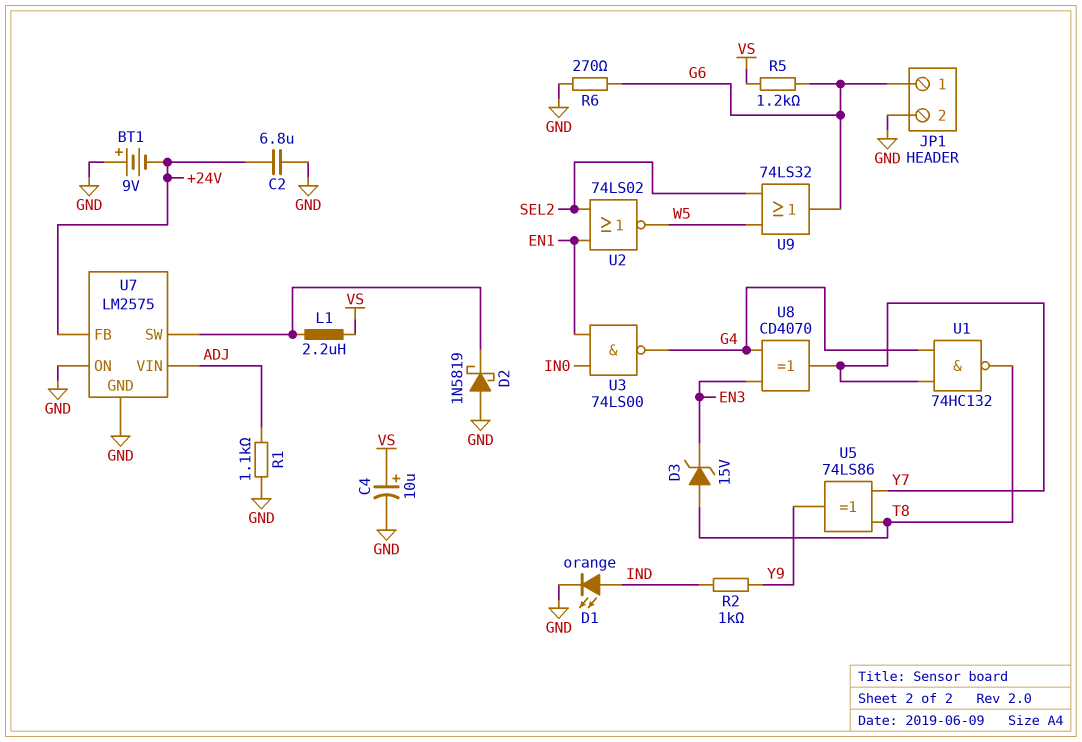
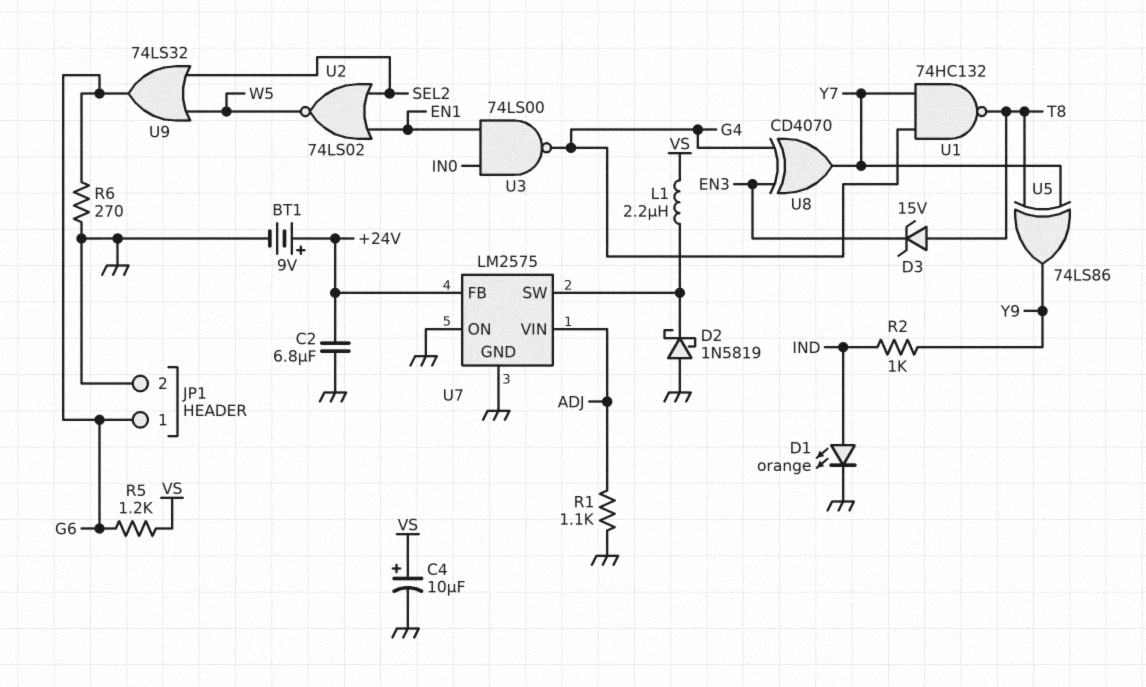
BT1: 9V (plus GND, minus +24V) -> 9V (plus +24V, minus GND)

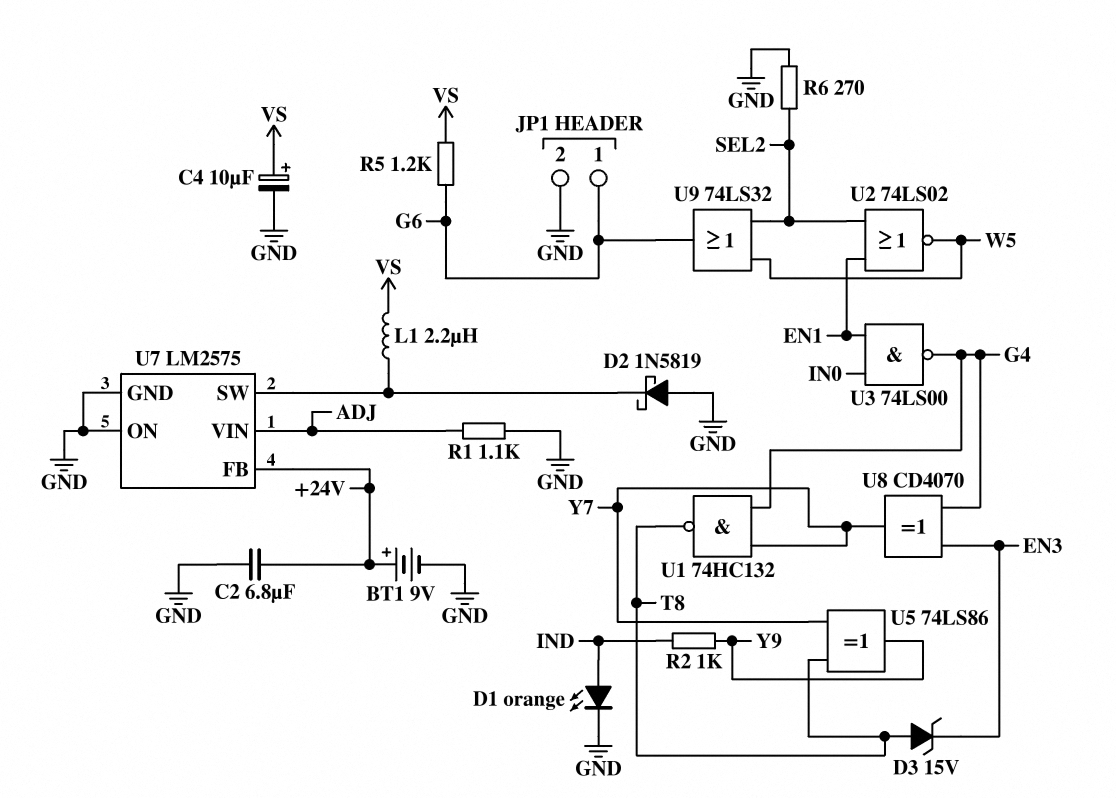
R6: 270 (G6, GND) -> 270 (GND, SEL2)

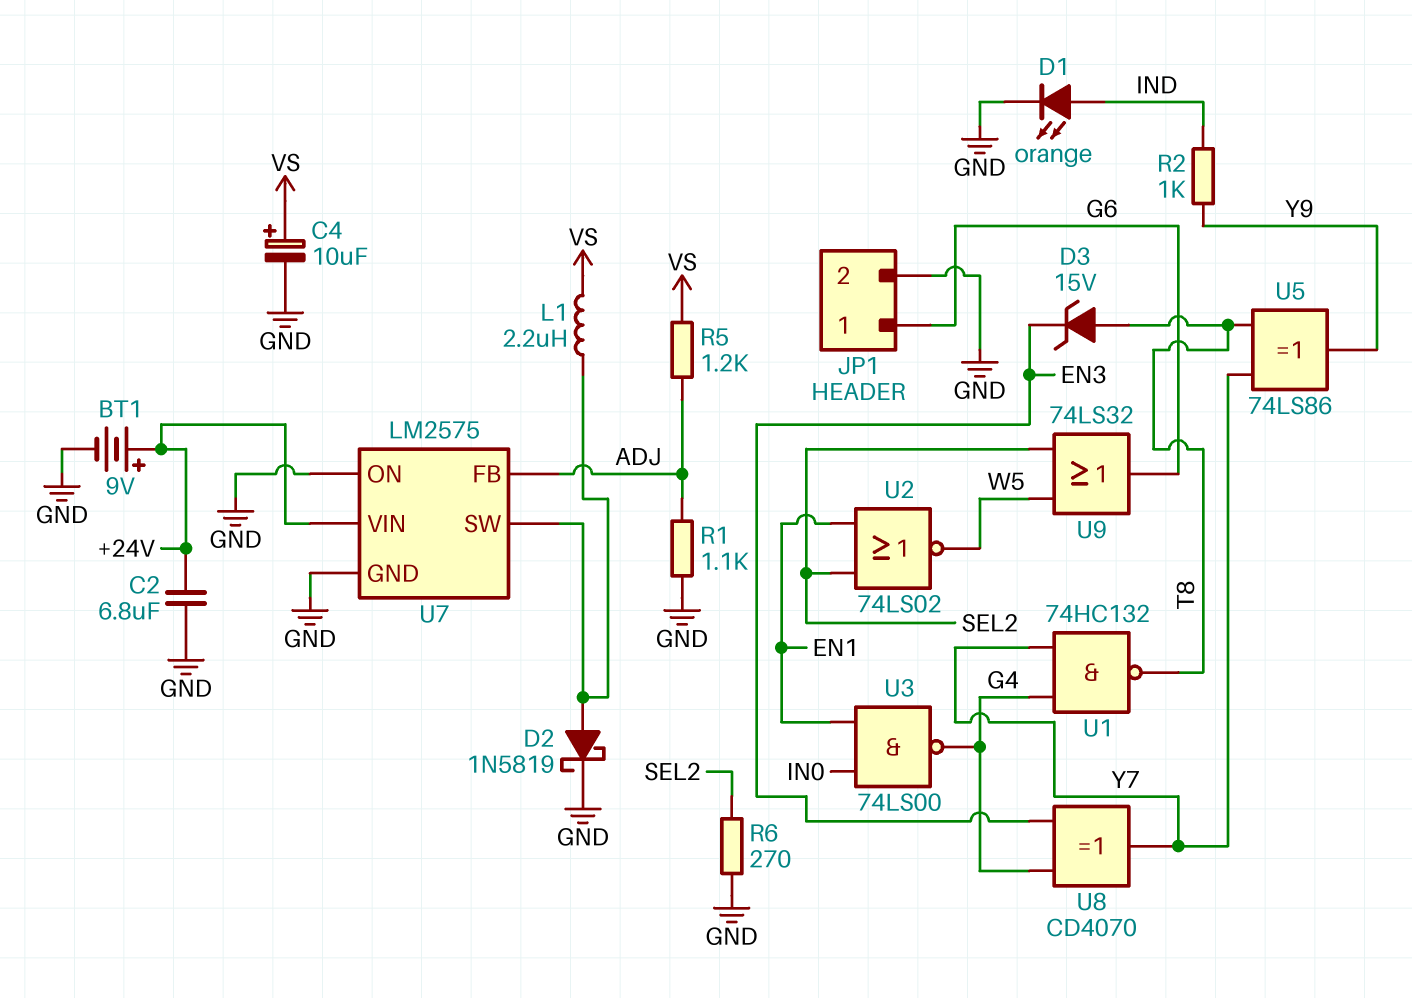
D2: schottky 1N5819 (A GND, K U7/SW) -> schottky 1N5819 (A U7/SW, K GND)
R5: 1.2k (G6, VS) -> 1.2k (ADJ, VS)
U7 pin FB: +24V -> ADJ
U7 pin VIN: ADJ -> +24V

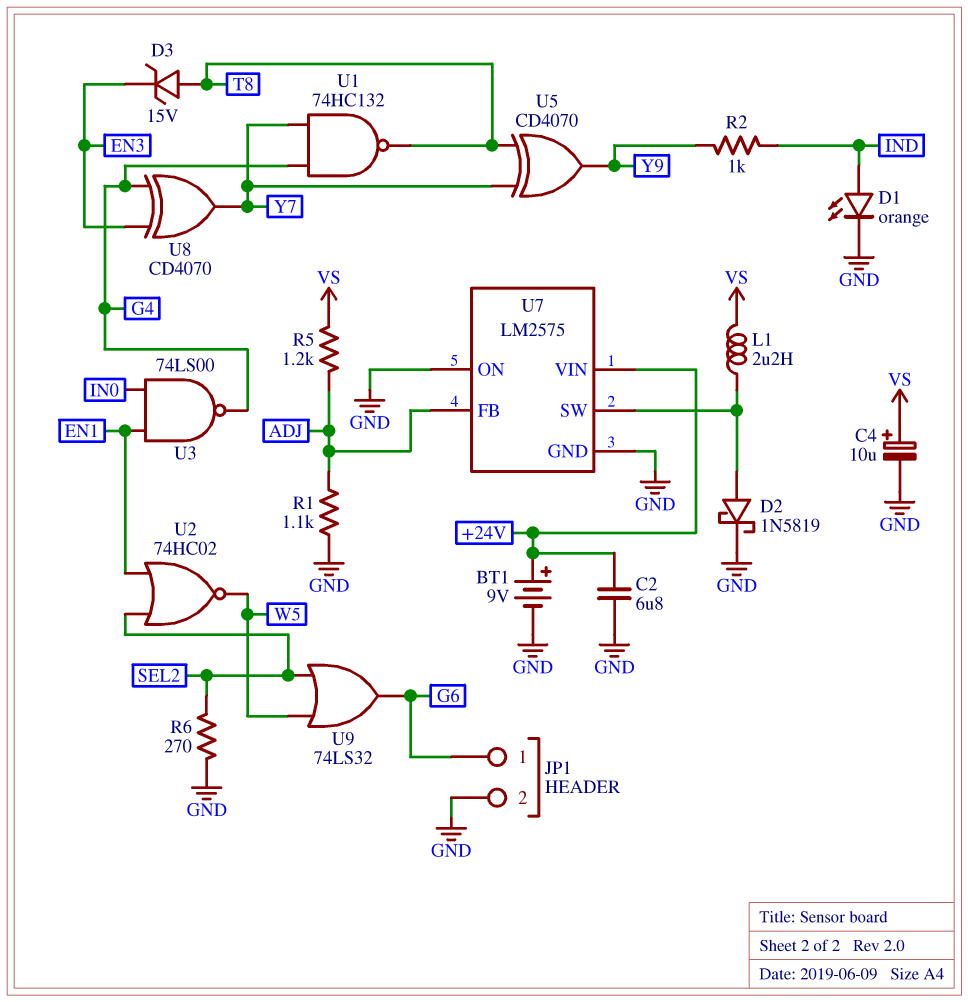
U2: NOR 74LS02 (in EN1, in SEL2, out W5) -> NOR 74HC02 (in EN1, in SEL2, out W5)
U5: XOR 74LS86 (in T8, in Y7, out Y9) -> XOR CD4070 (in T8, in Y7, out Y9)

